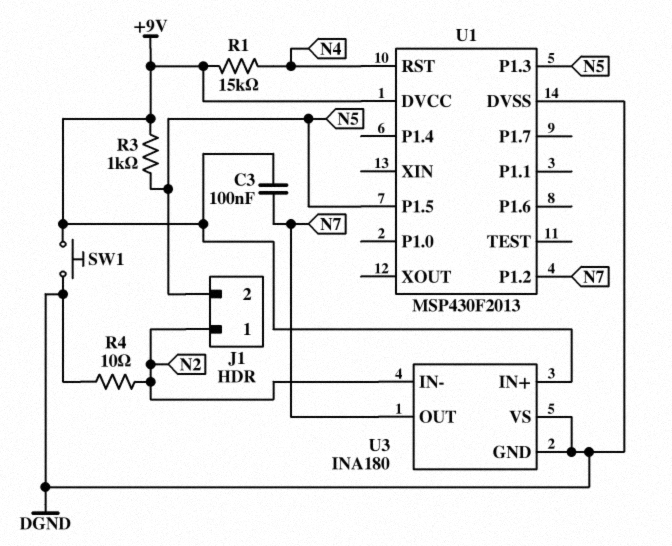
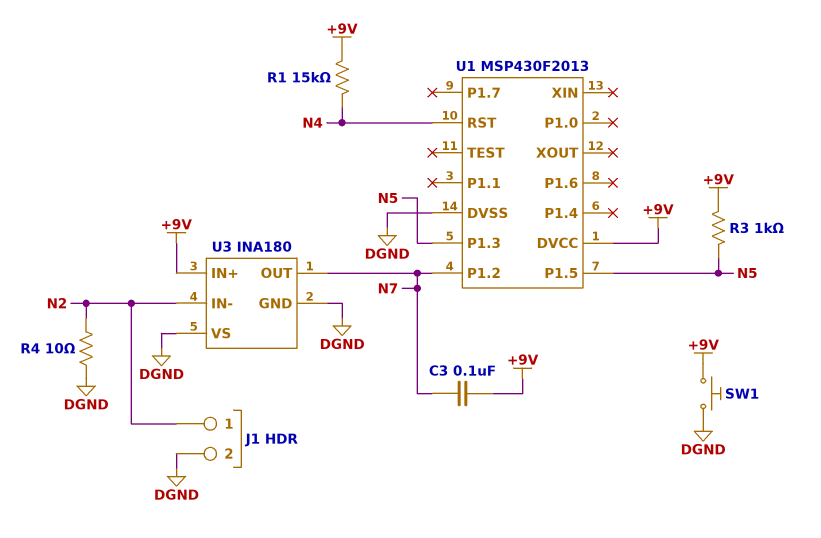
J1 pin 2: N5 -> DGND

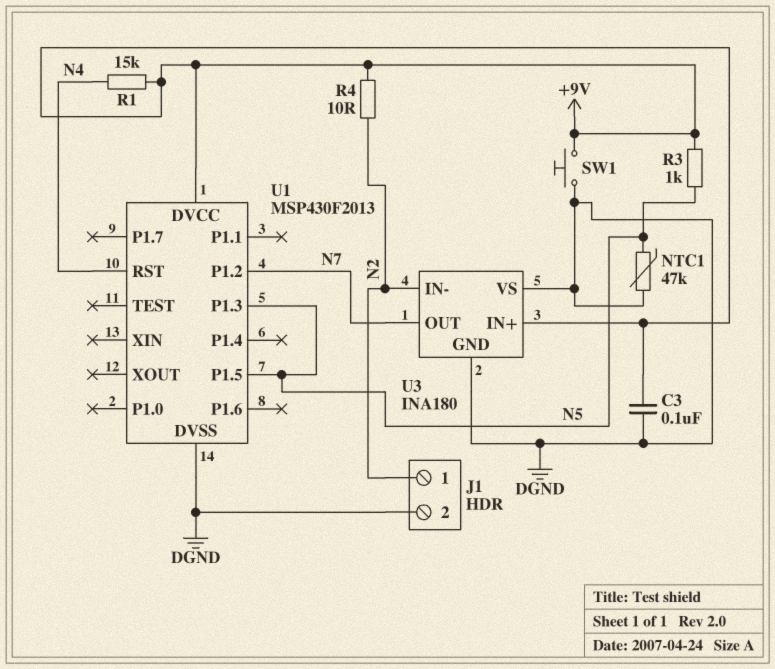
C3: 100nF (+9V, N7) -> 100nF (+9V, DGND)
NTC1: none -> 47k (DGND, N5)
R4: 10 (DGND, N2) -> 10 (+9V, N2)

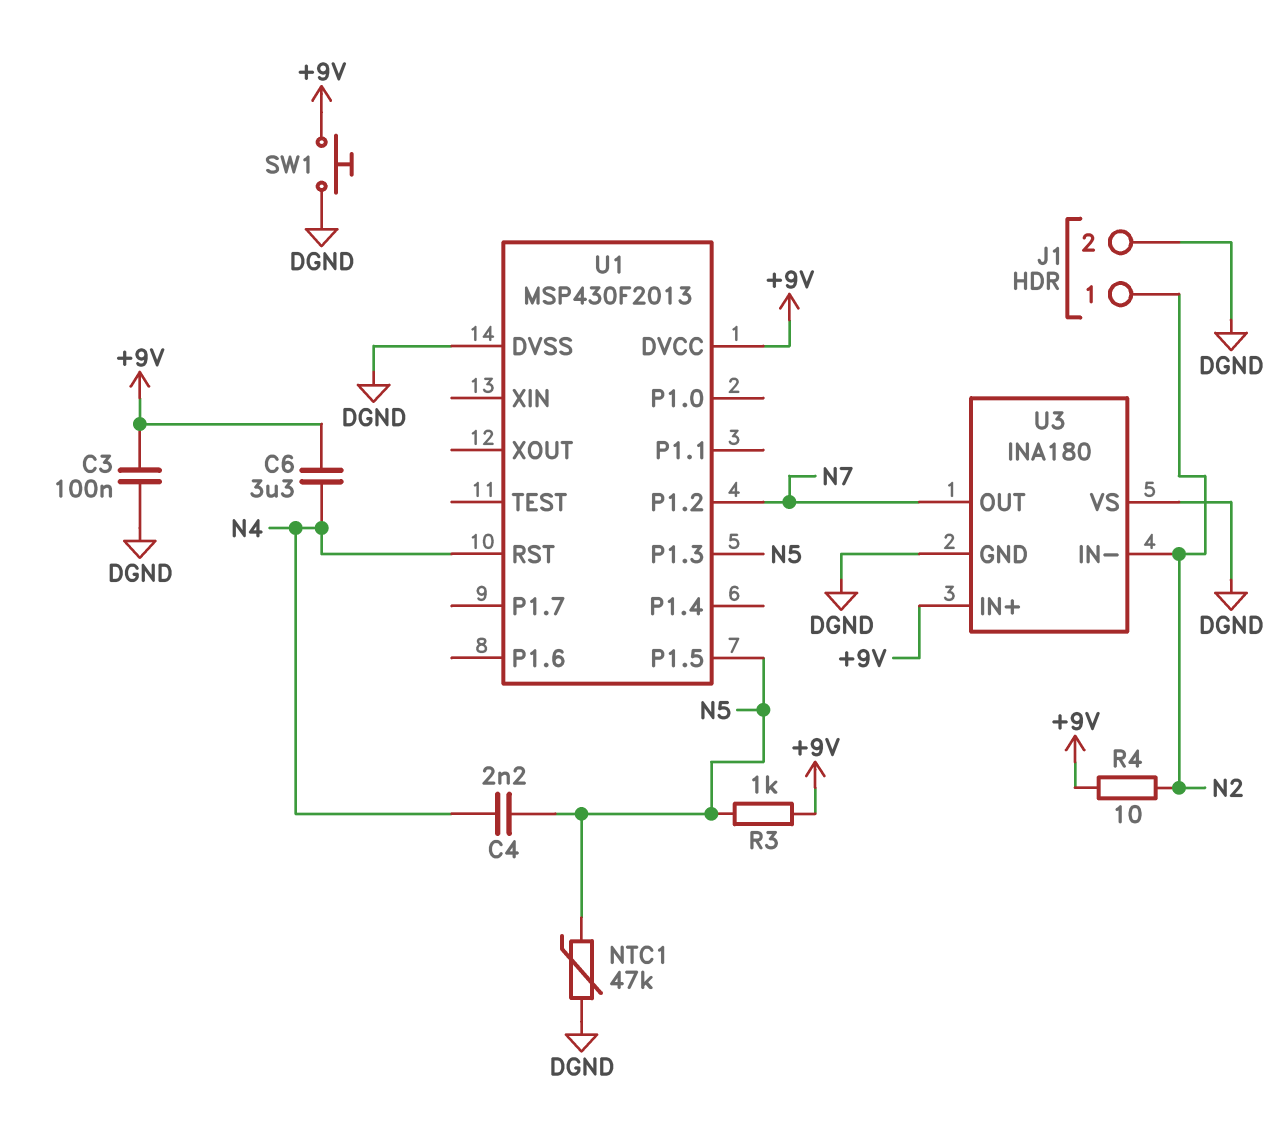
C4: none -> 2.2nF (N4, N5)
C6: none -> 3.3uF (+9V, N4)
R1: 15k (+9V, N4) -> none

